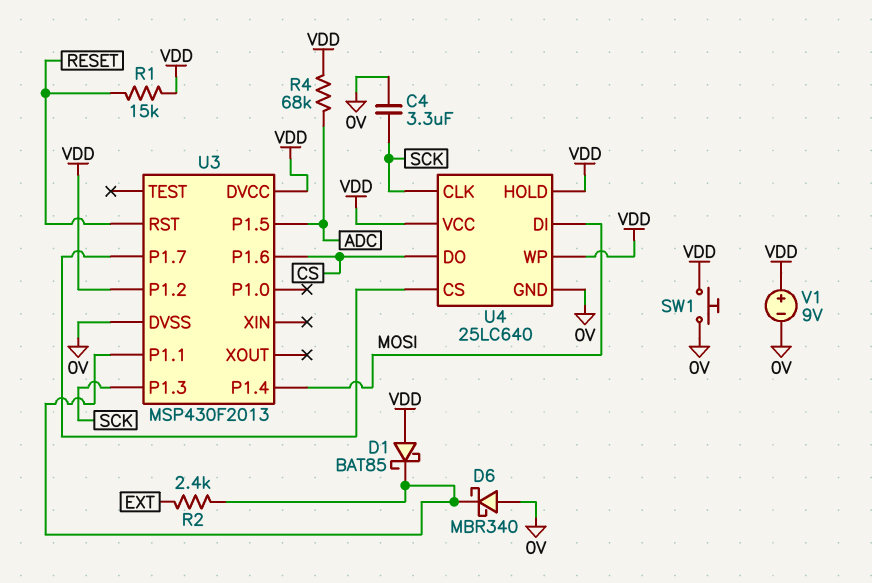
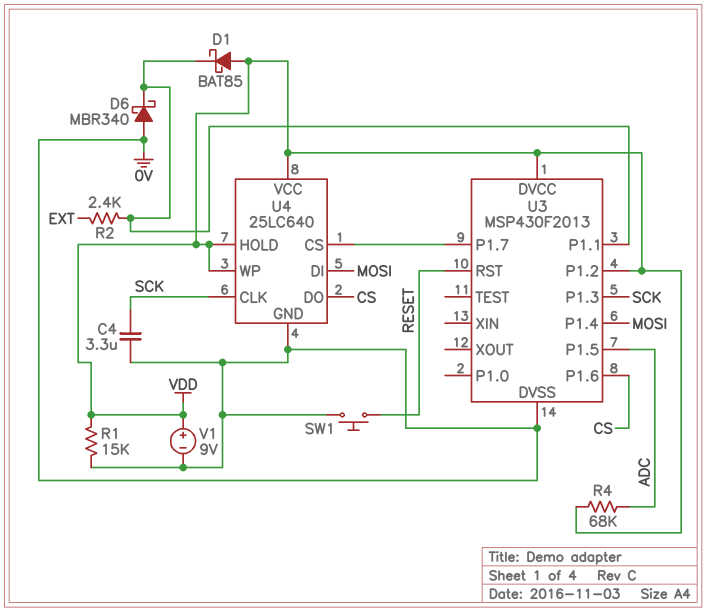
R1: 15k (RESET, VDD) -> 15k (0V, VDD)
SW1: button (0V, VDD) -> button (0V, RESET)

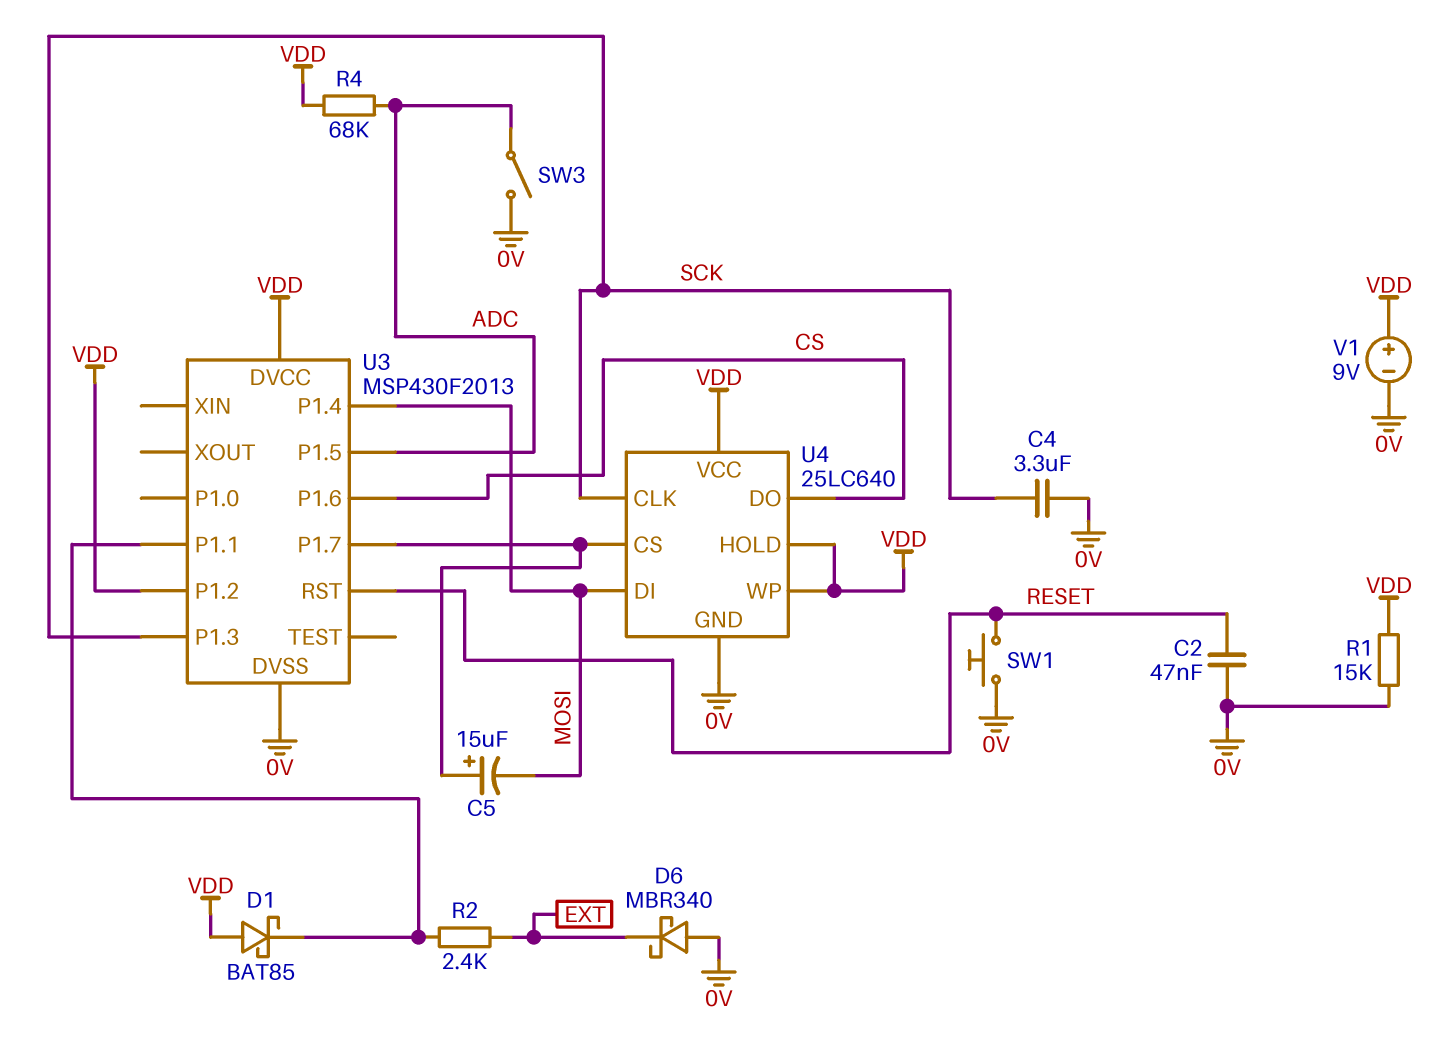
C2: none -> 47nF (0V, RESET)
C5: none -> 15uF (plus U3/P1.7, minus MOSI)
D6: schottky MBR340 (A 0V, K U3/P1.1) -> schottky MBR340 (A 0V, K EXT)
SW3: none -> switch (0V, ADC)

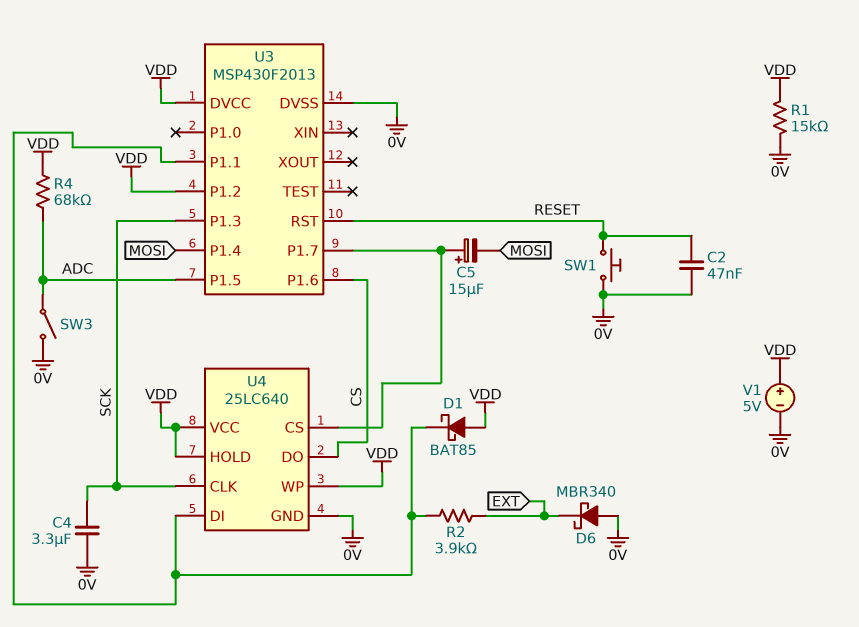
R2: 2.4k (EXT, U3/P1.1) -> 3.9k (EXT, U3/P1.1)
U4 pin DI: MOSI -> U3/P1.1
V1: 9V (plus VDD, minus 0V) -> 5V (plus VDD, minus 0V)

